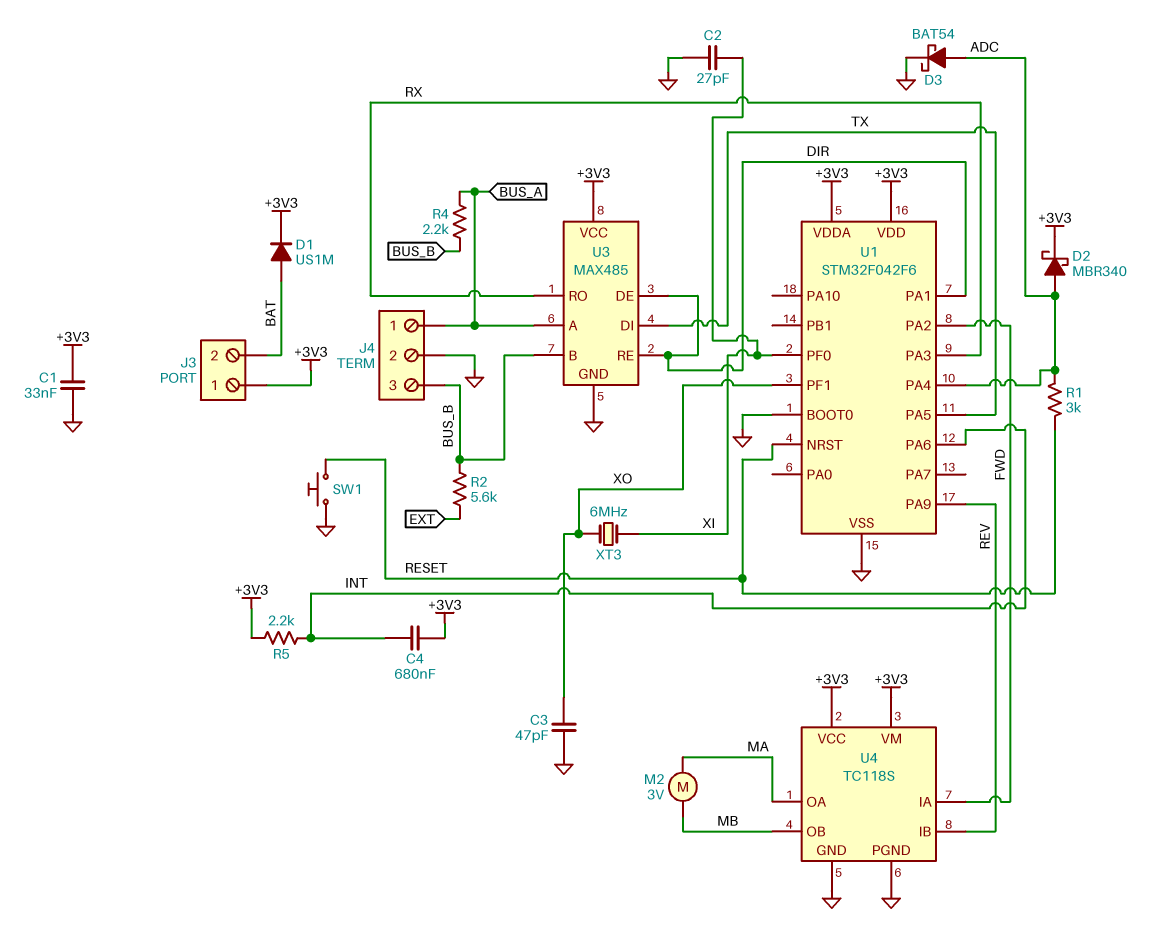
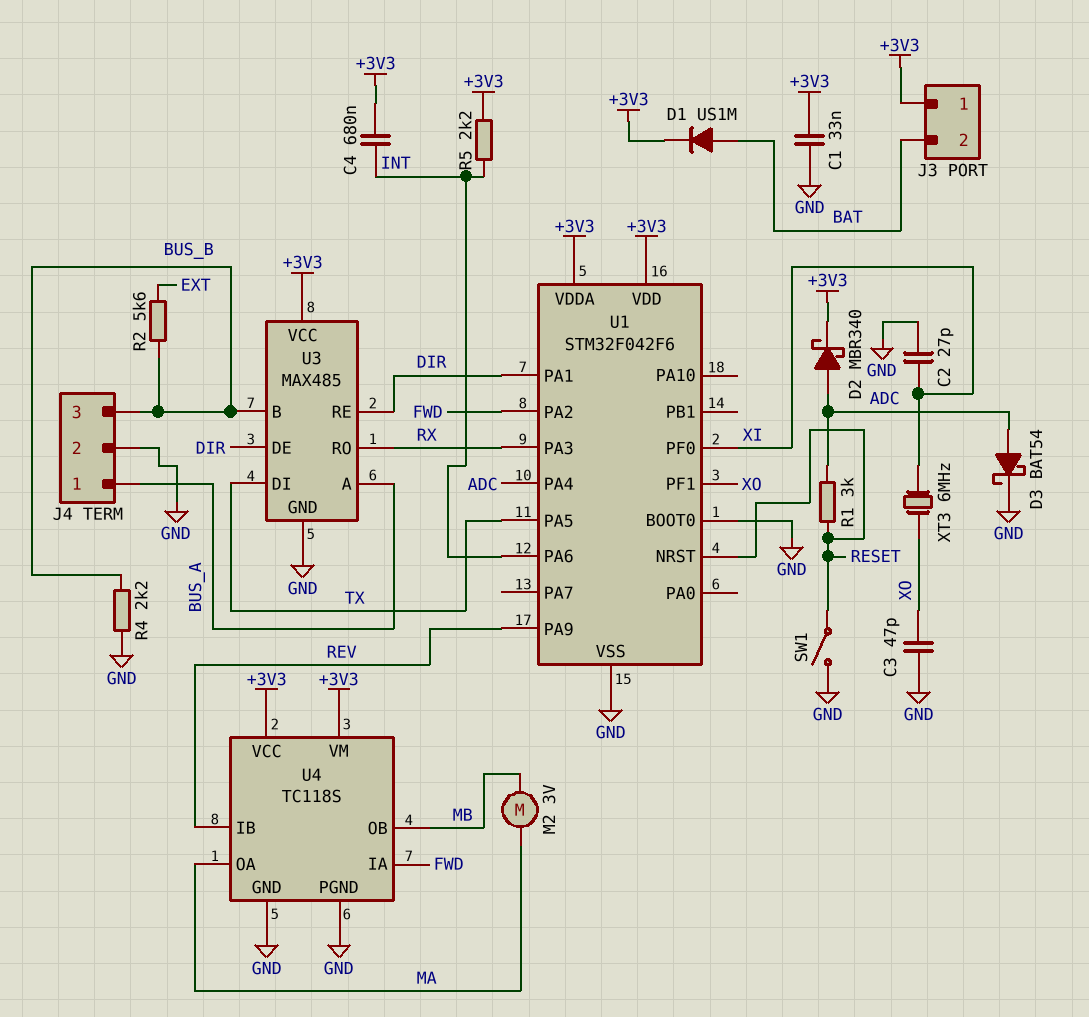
R4: 2.2k (BUS_A, BUS_B) -> 2.2k (BUS_B, GND)
SW1: button (GND, RESET) -> switch (GND, RESET)

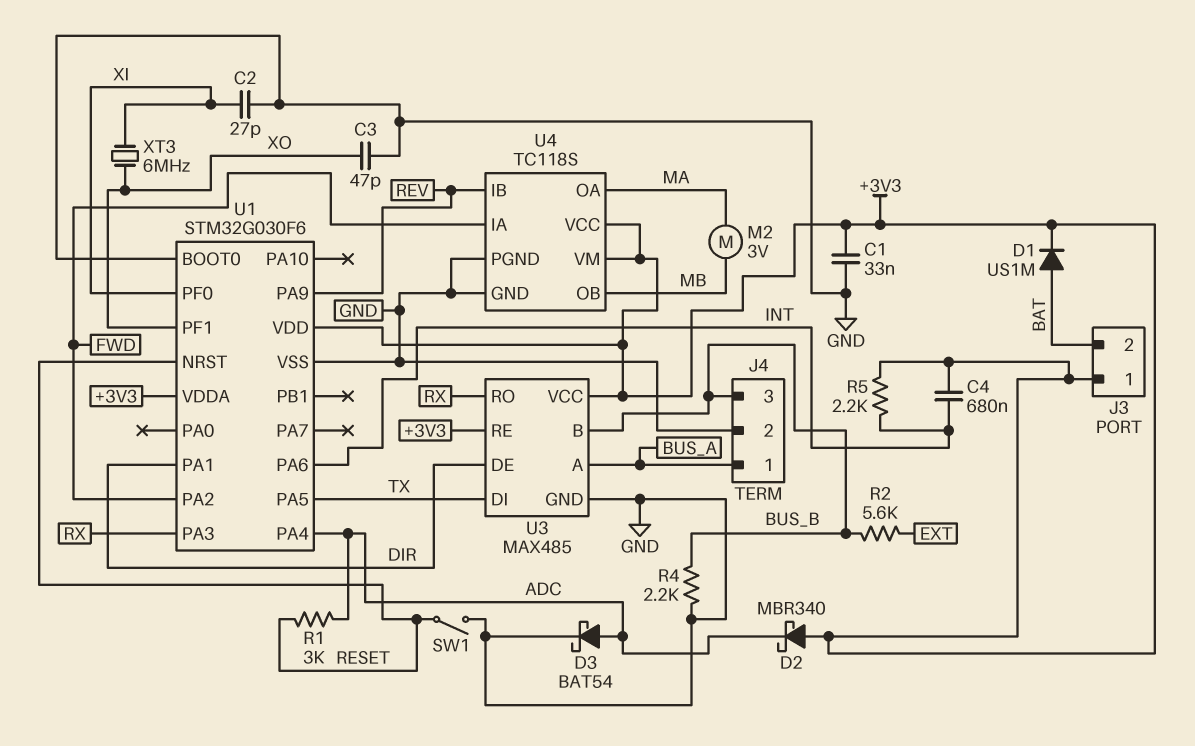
D2: schottky MBR340 (A ADC, K +3V3) -> schottky MBR340 (A +3V3, K ADC)
U1: STM32F042F6 -> STM32G030F6
U3 pin RE: DIR -> +3V3

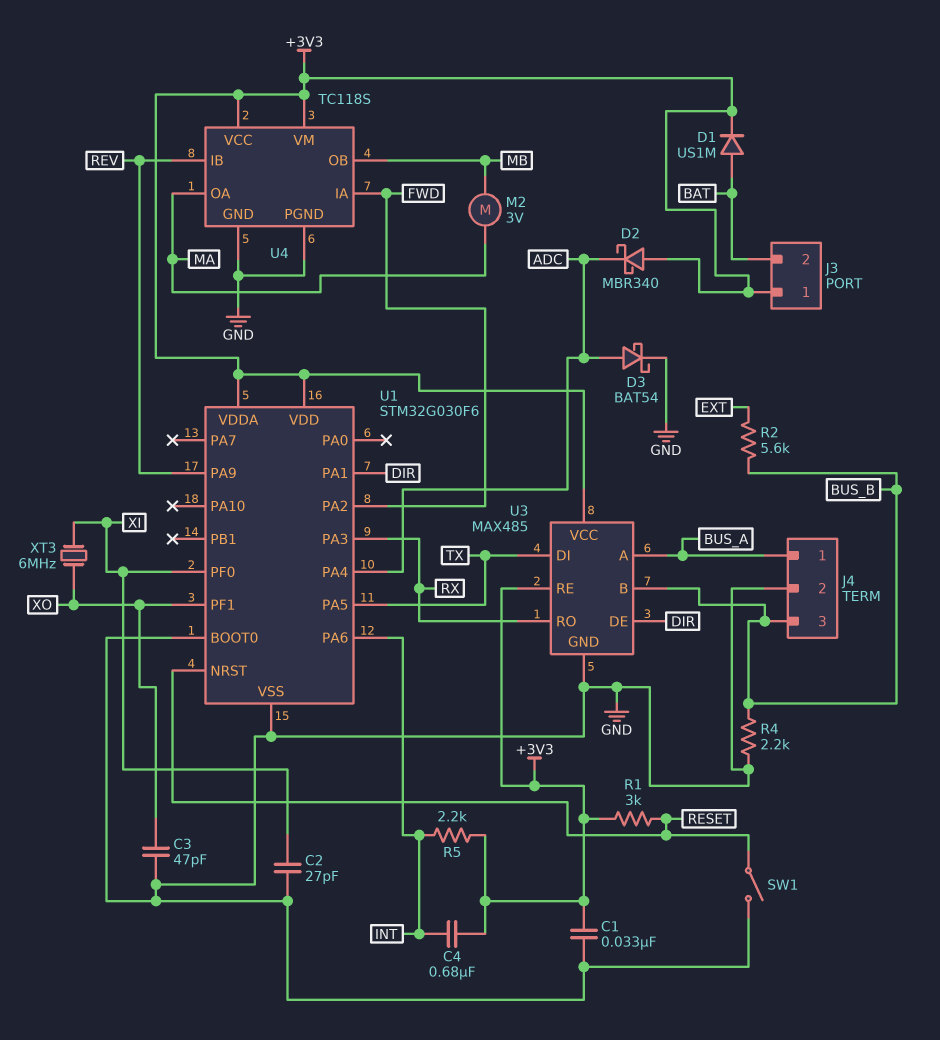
R1: 3k (ADC, RESET) -> 3k (+3V3, RESET)

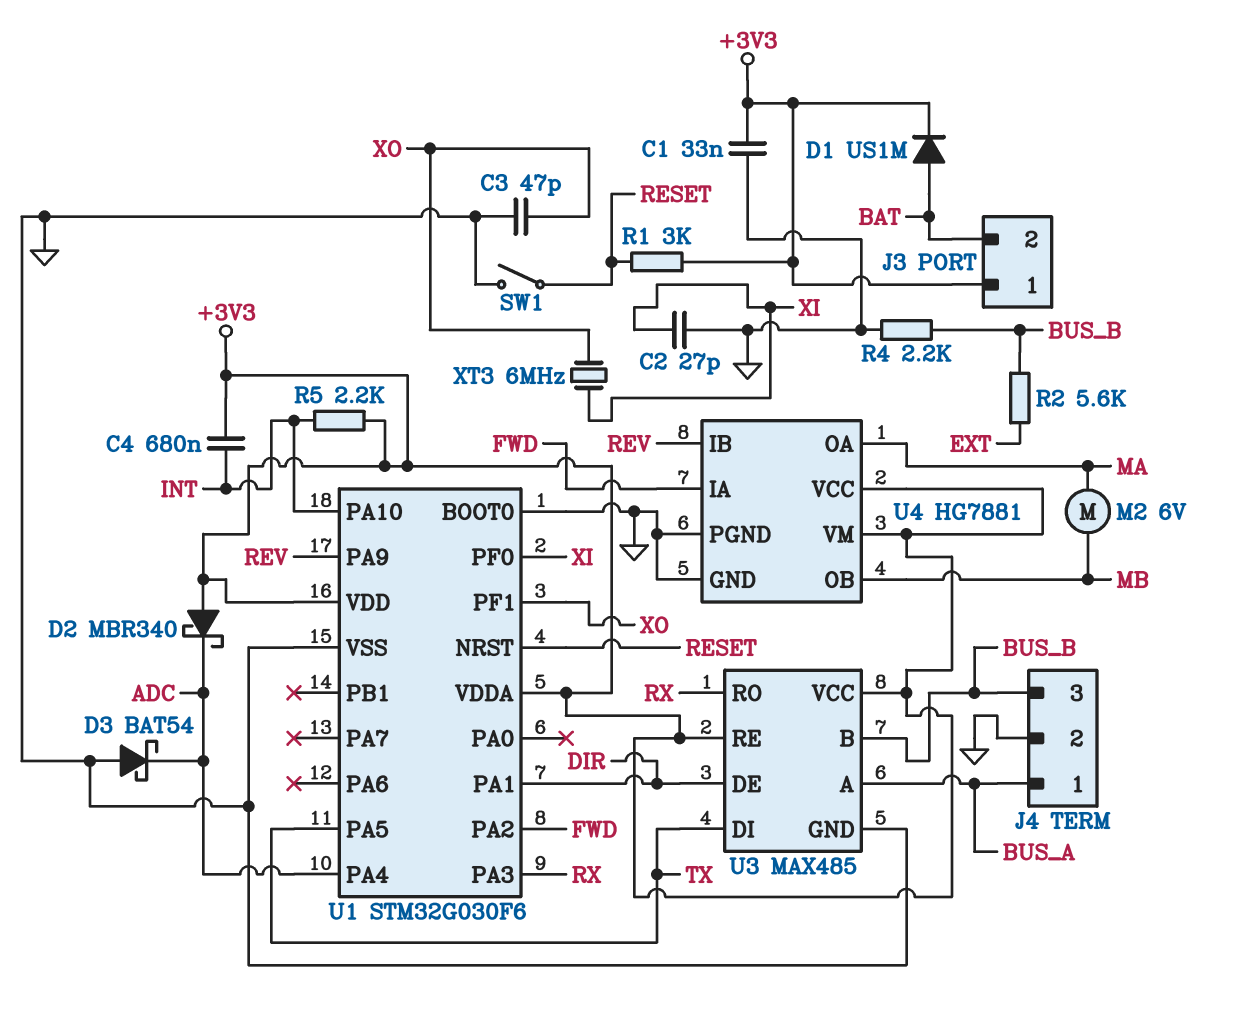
D3: schottky BAT54 (A ADC, K GND) -> schottky BAT54 (A GND, K ADC)
M2: motor 3V (MA, MB) -> motor 6V (MA, MB)
U1 pin PA6: INT -> none
U1 pin PA10: none -> INT
U4: TC118S -> HG7881

